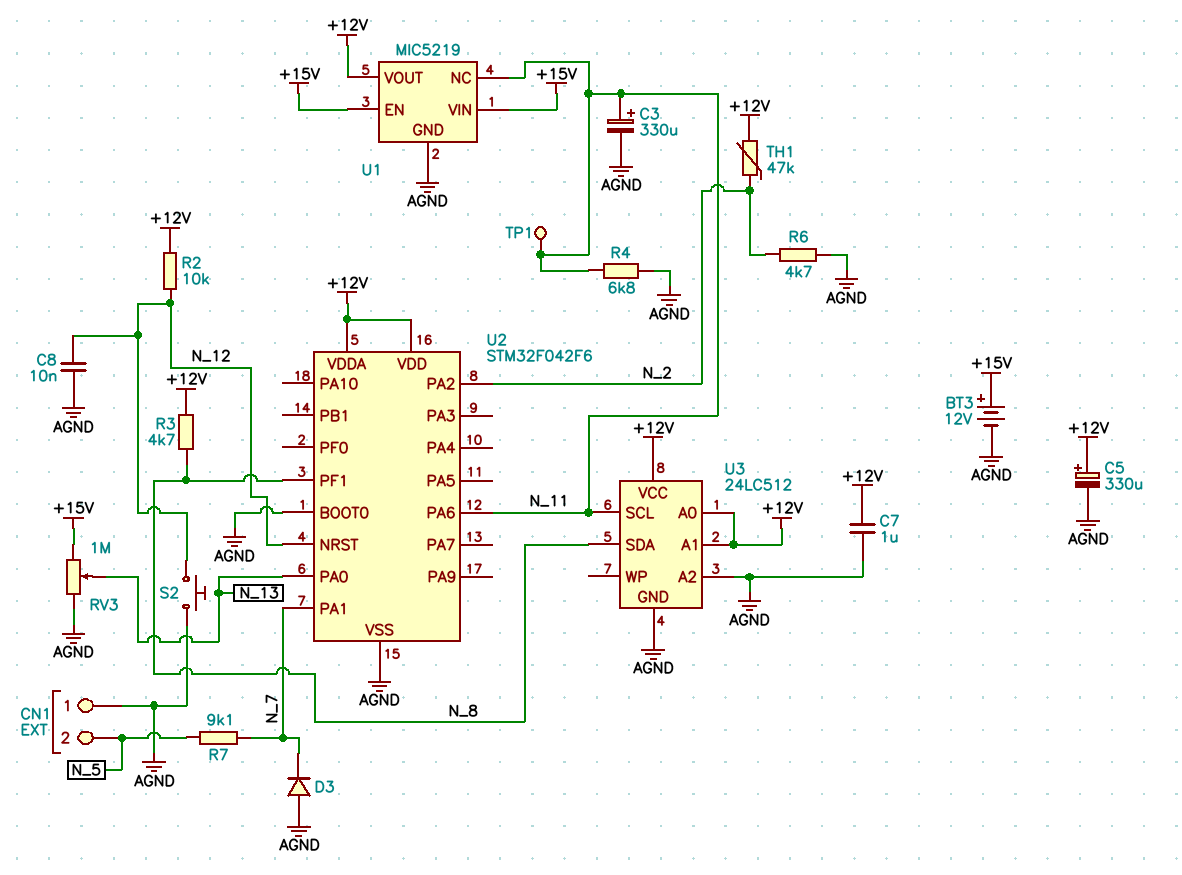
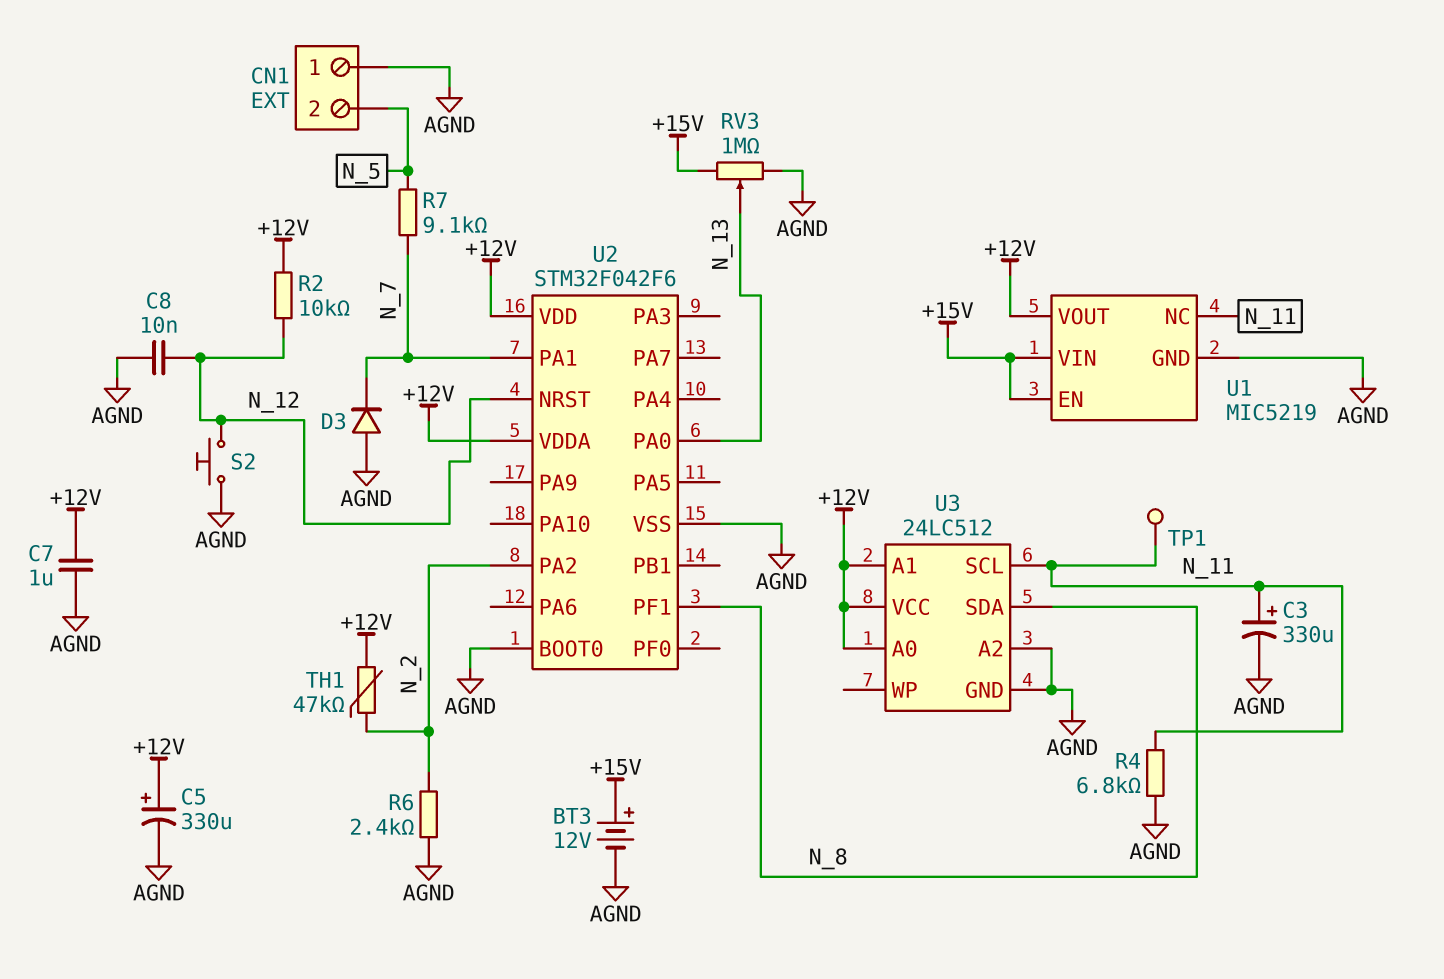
R3: 4.7k (+12V, N_8) -> none
R6: 4.7k (AGND, N_2) -> 2.4k (AGND, N_2)
U2 pin PA6: N_11 -> none

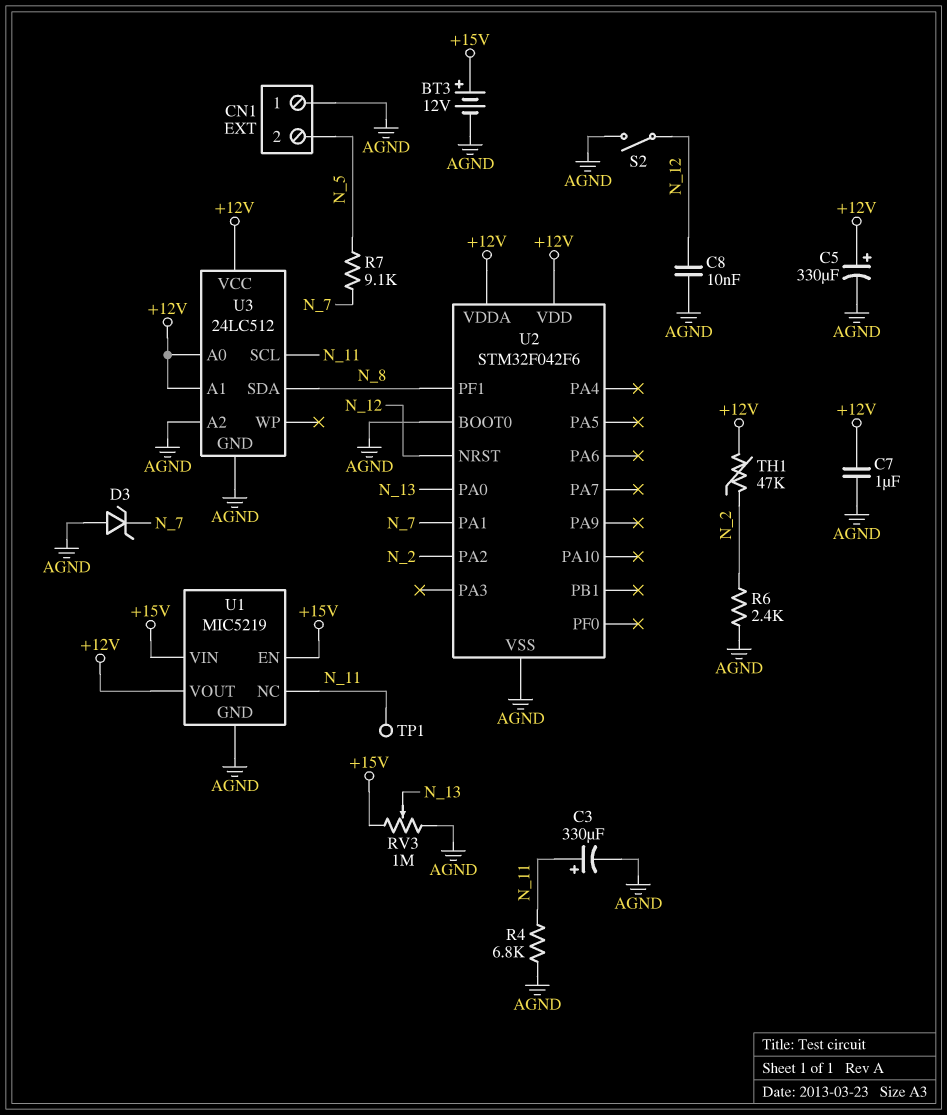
D3: diode (A AGND, K N_7) -> zener (A AGND, K N_7)
R2: 10k (+12V, N_12) -> none
S2: button (AGND, N_12) -> switch (AGND, N_12)

